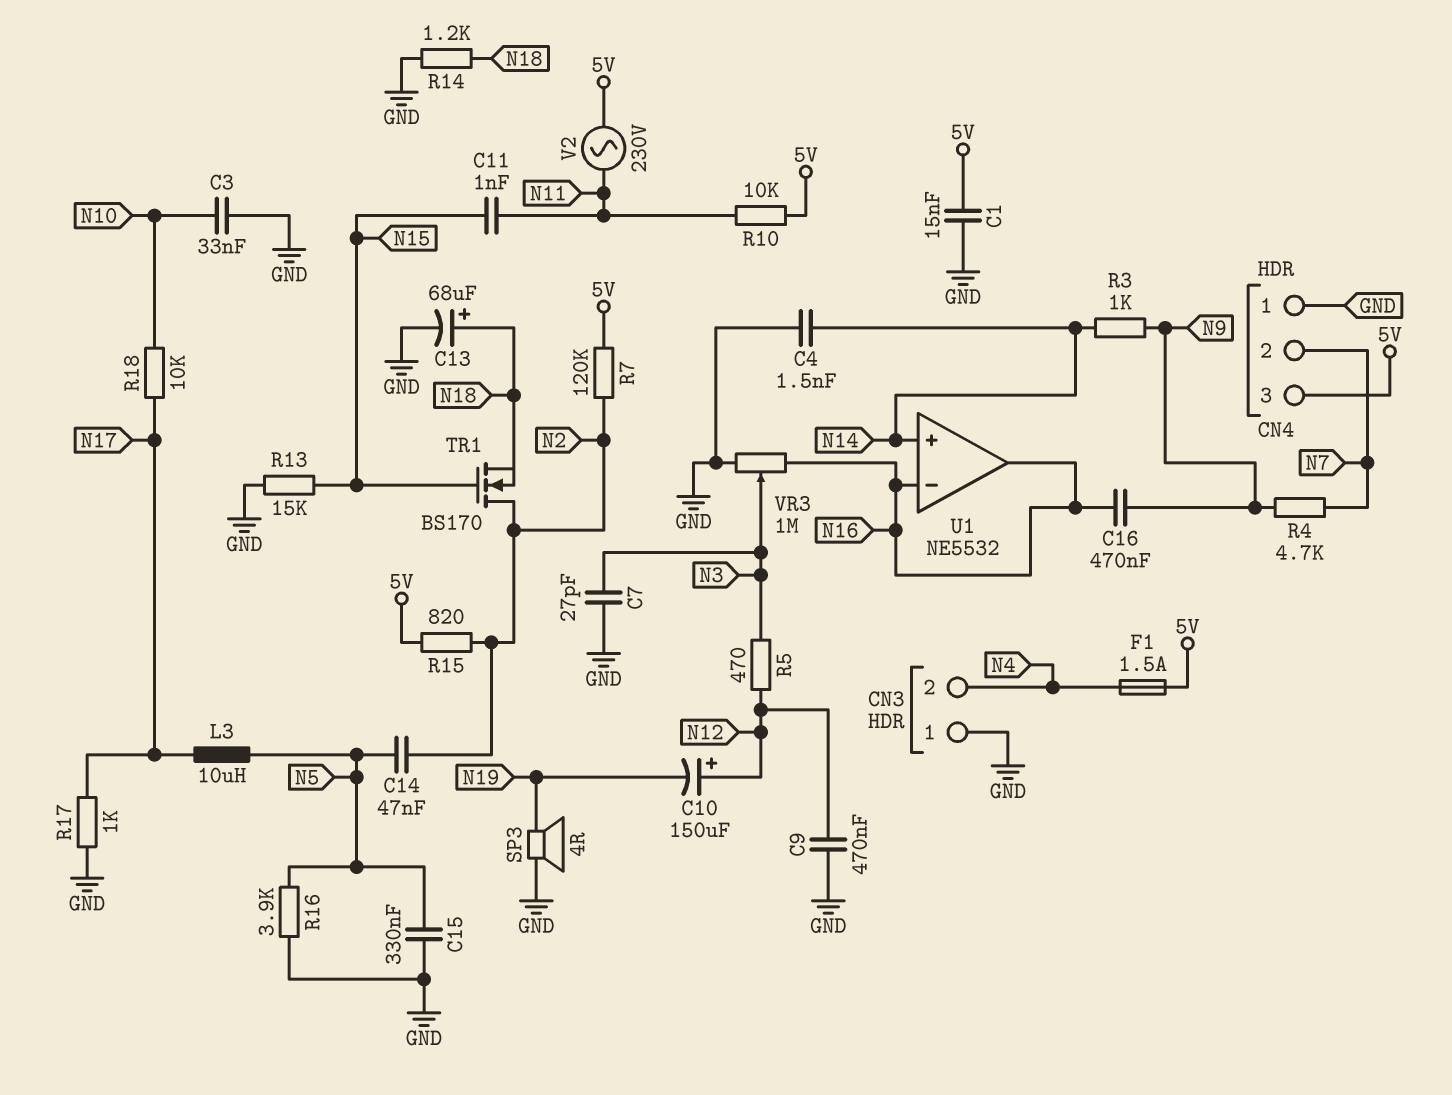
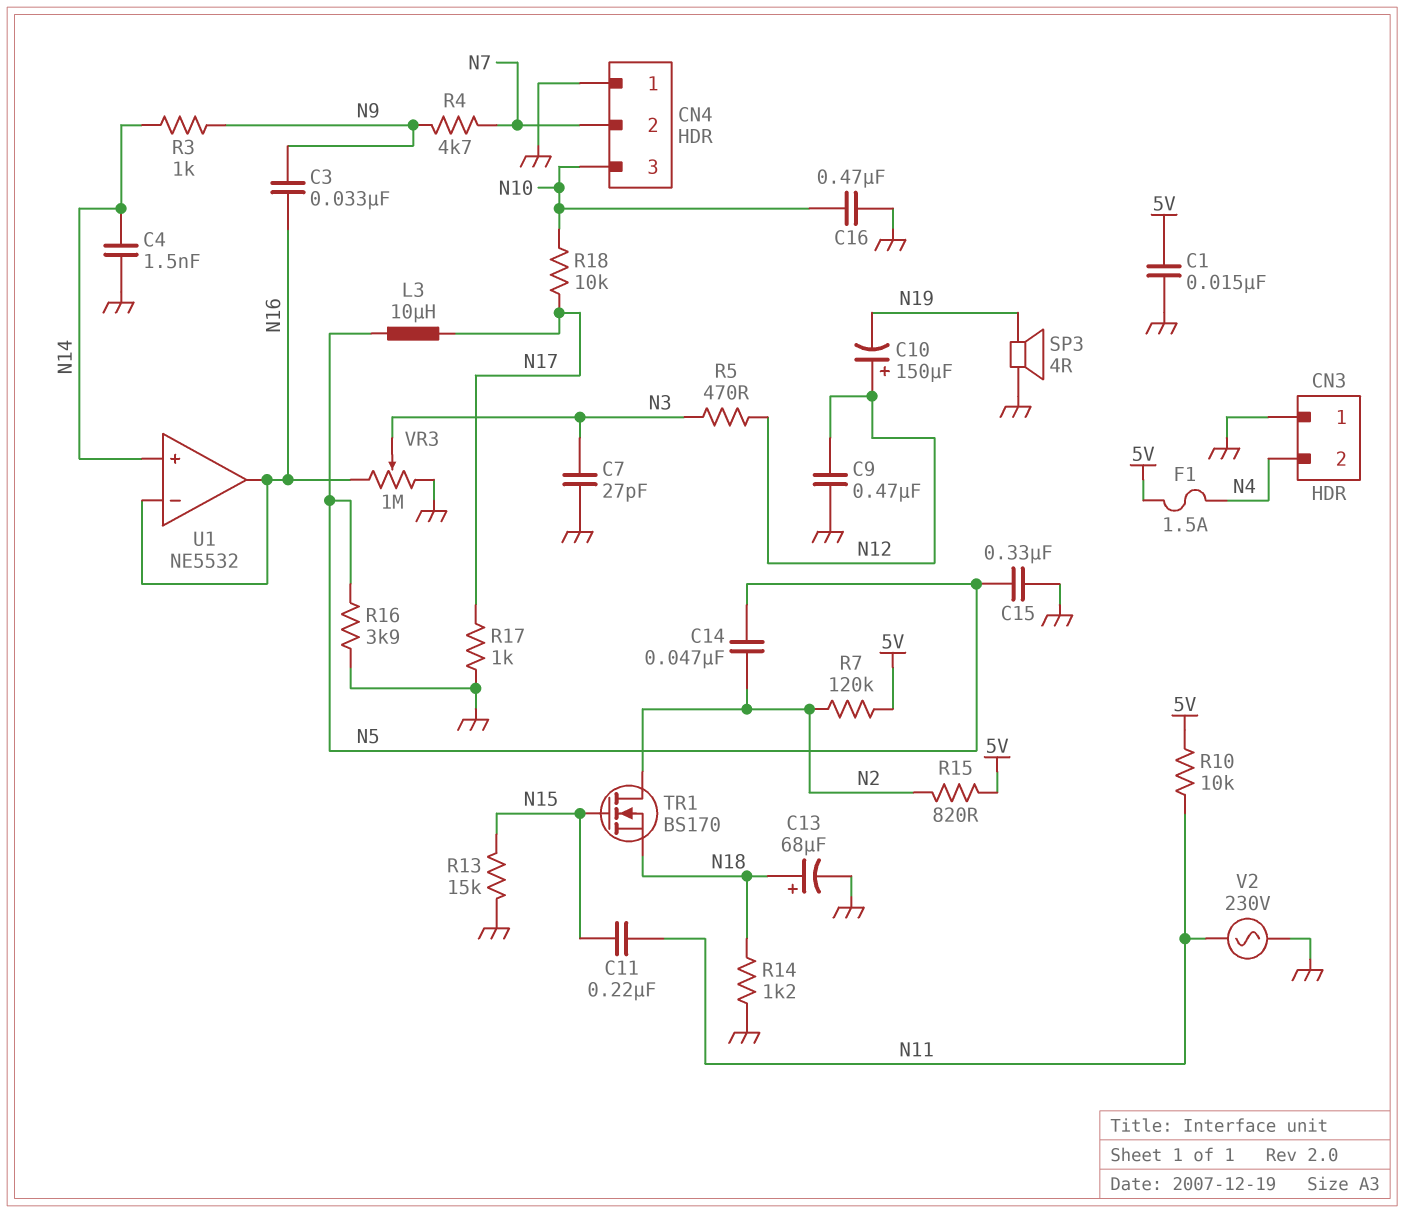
C3: 33nF (GND, N10) -> 33nF (N9, N16)
C11: 1nF (N11, N15) -> 220nF (N11, N15)
C16: 470nF (N9, N16) -> 470nF (GND, N10)
CN4 pin 3: 5V -> N10
V2: AC 230V (5V, N11) -> AC 230V (GND, N11)

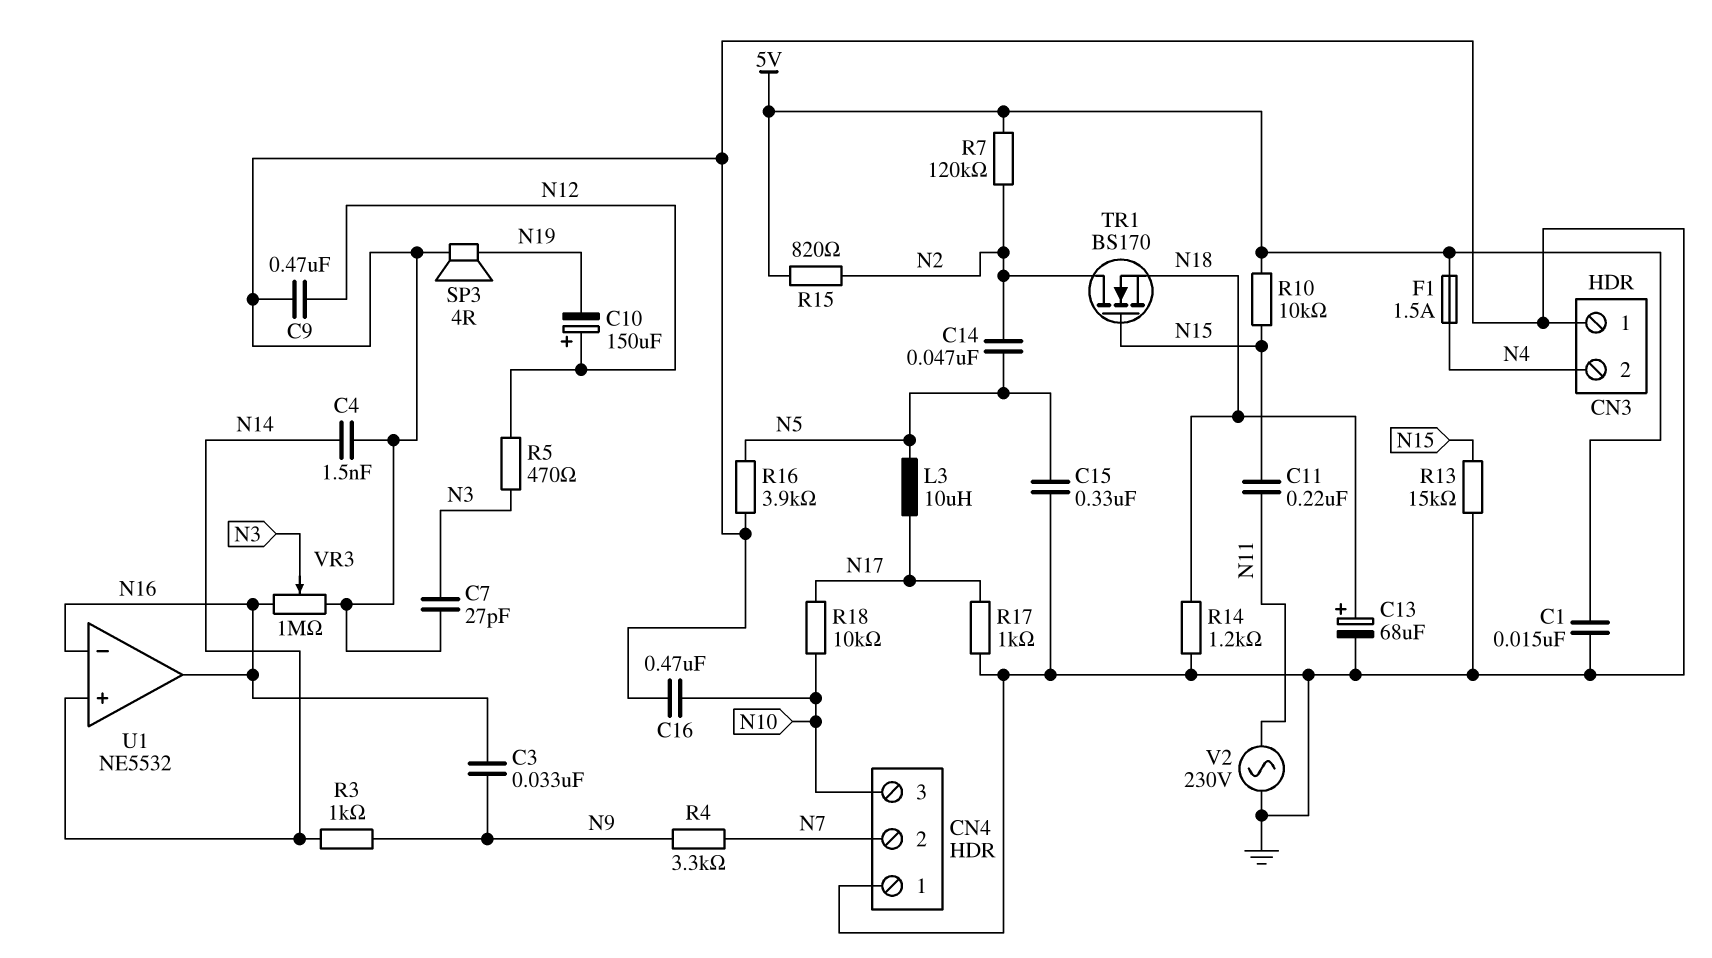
R4: 4.7k (N7, N9) -> 3.3k (N7, N9)
R10: 10k (5V, N11) -> 10k (5V, N15)

